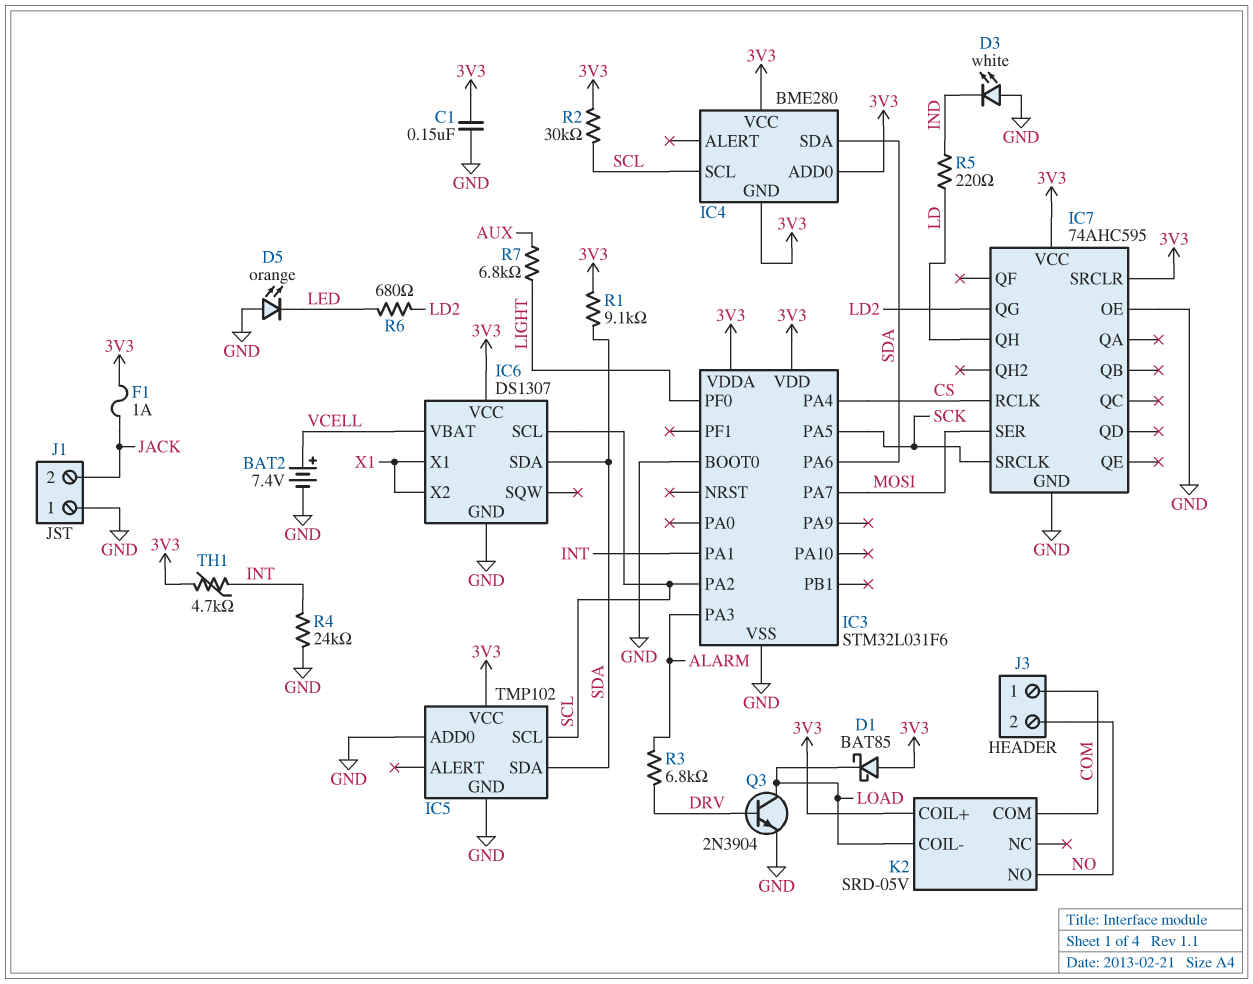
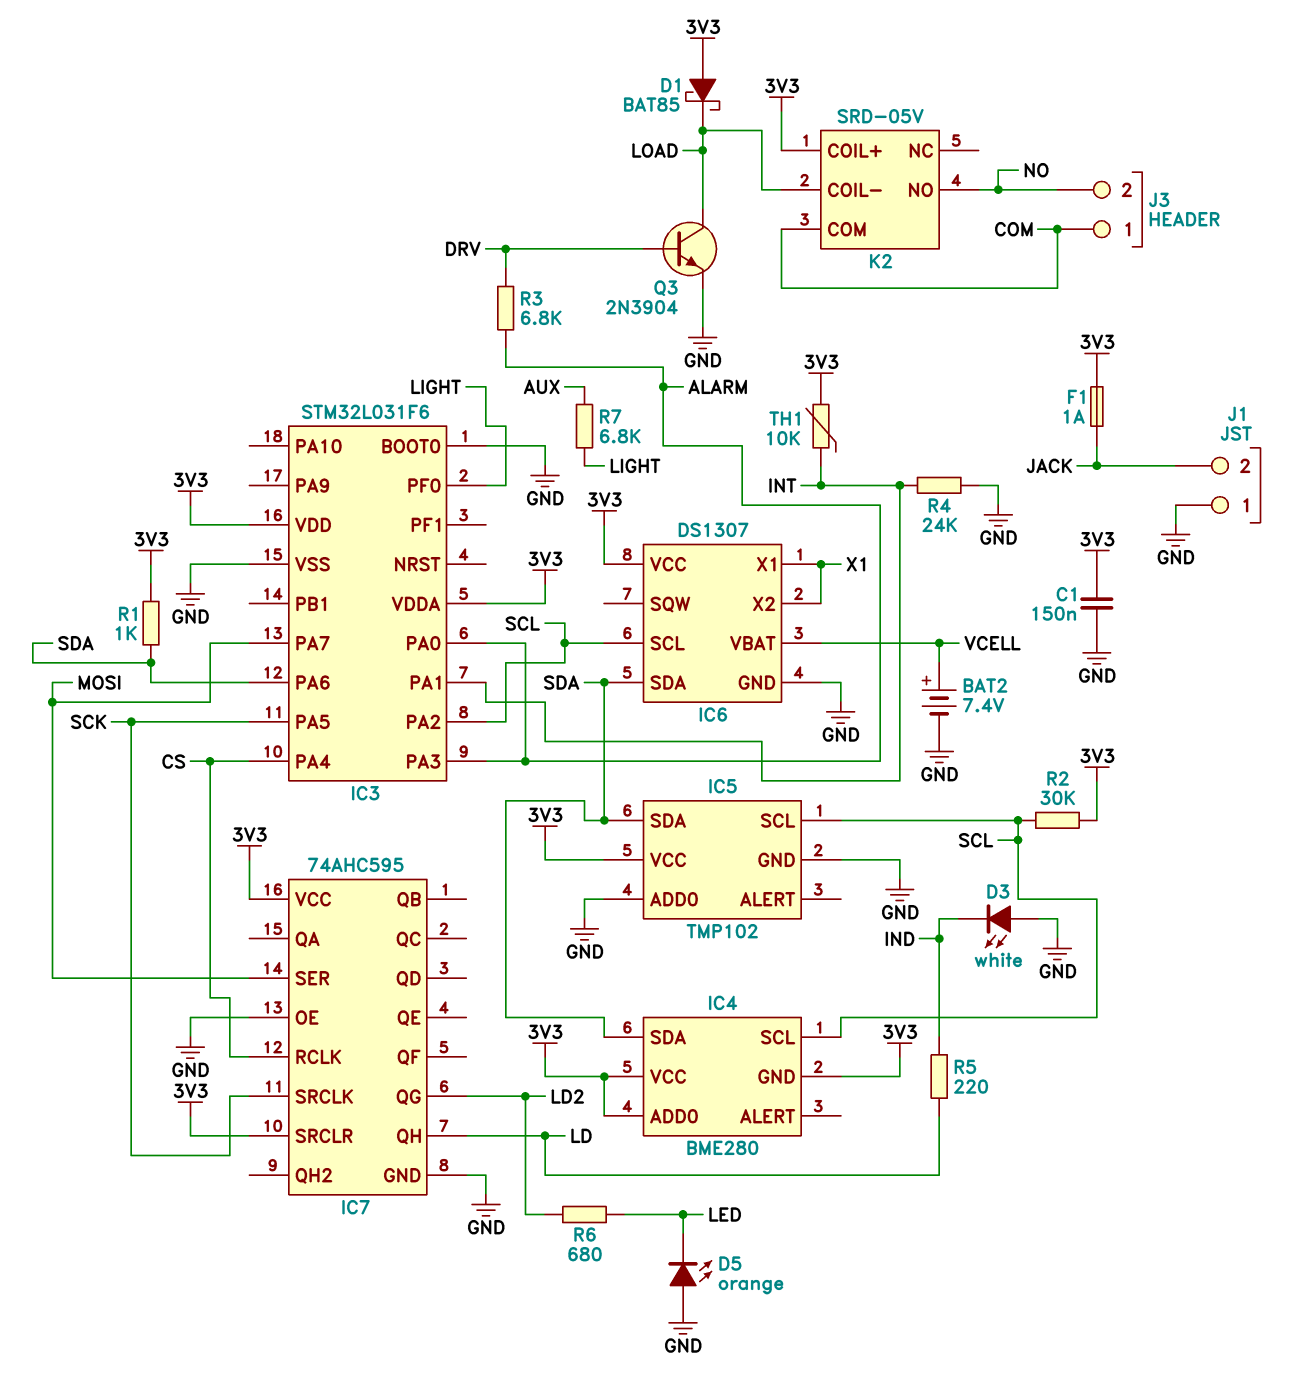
IC3 pin PA0: none -> ALARM
R1: 9.1k (3V3, SDA) -> 1k (3V3, SDA)
TH1: 4.7k (3V3, INT) -> 10k (3V3, INT)

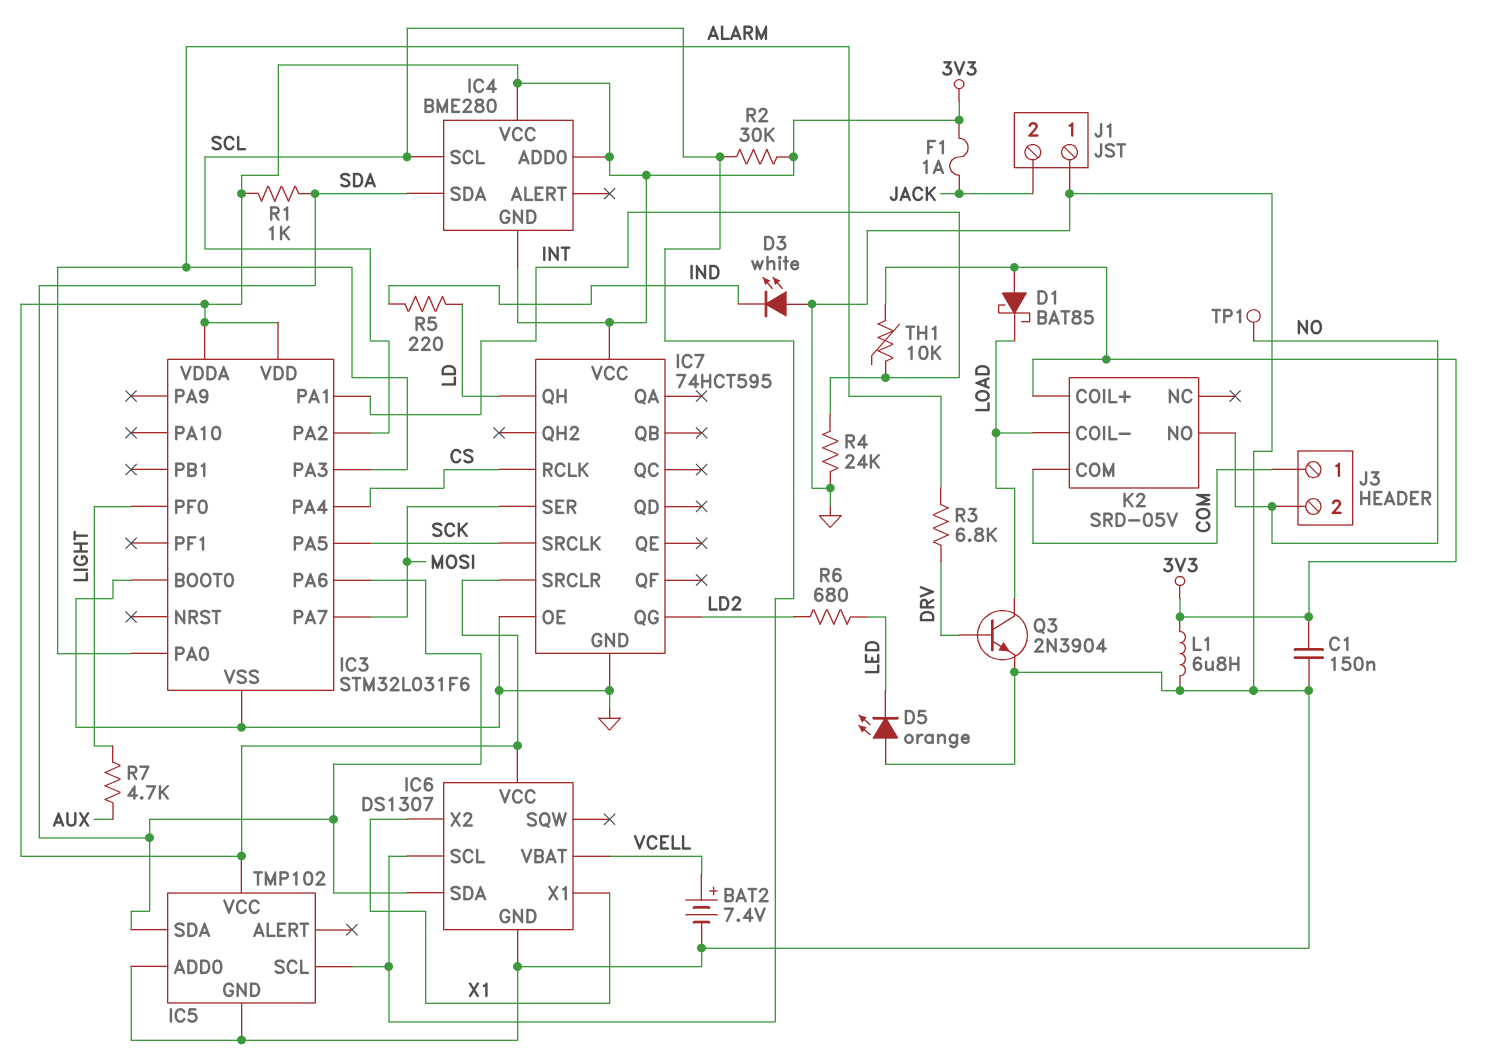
IC7: 74AHC595 -> 74HCT595
L1: none -> 6.8uH (3V3, GND)
R7: 6.8k (AUX, LIGHT) -> 4.7k (AUX, LIGHT)
TP1: none -> test point (NO)

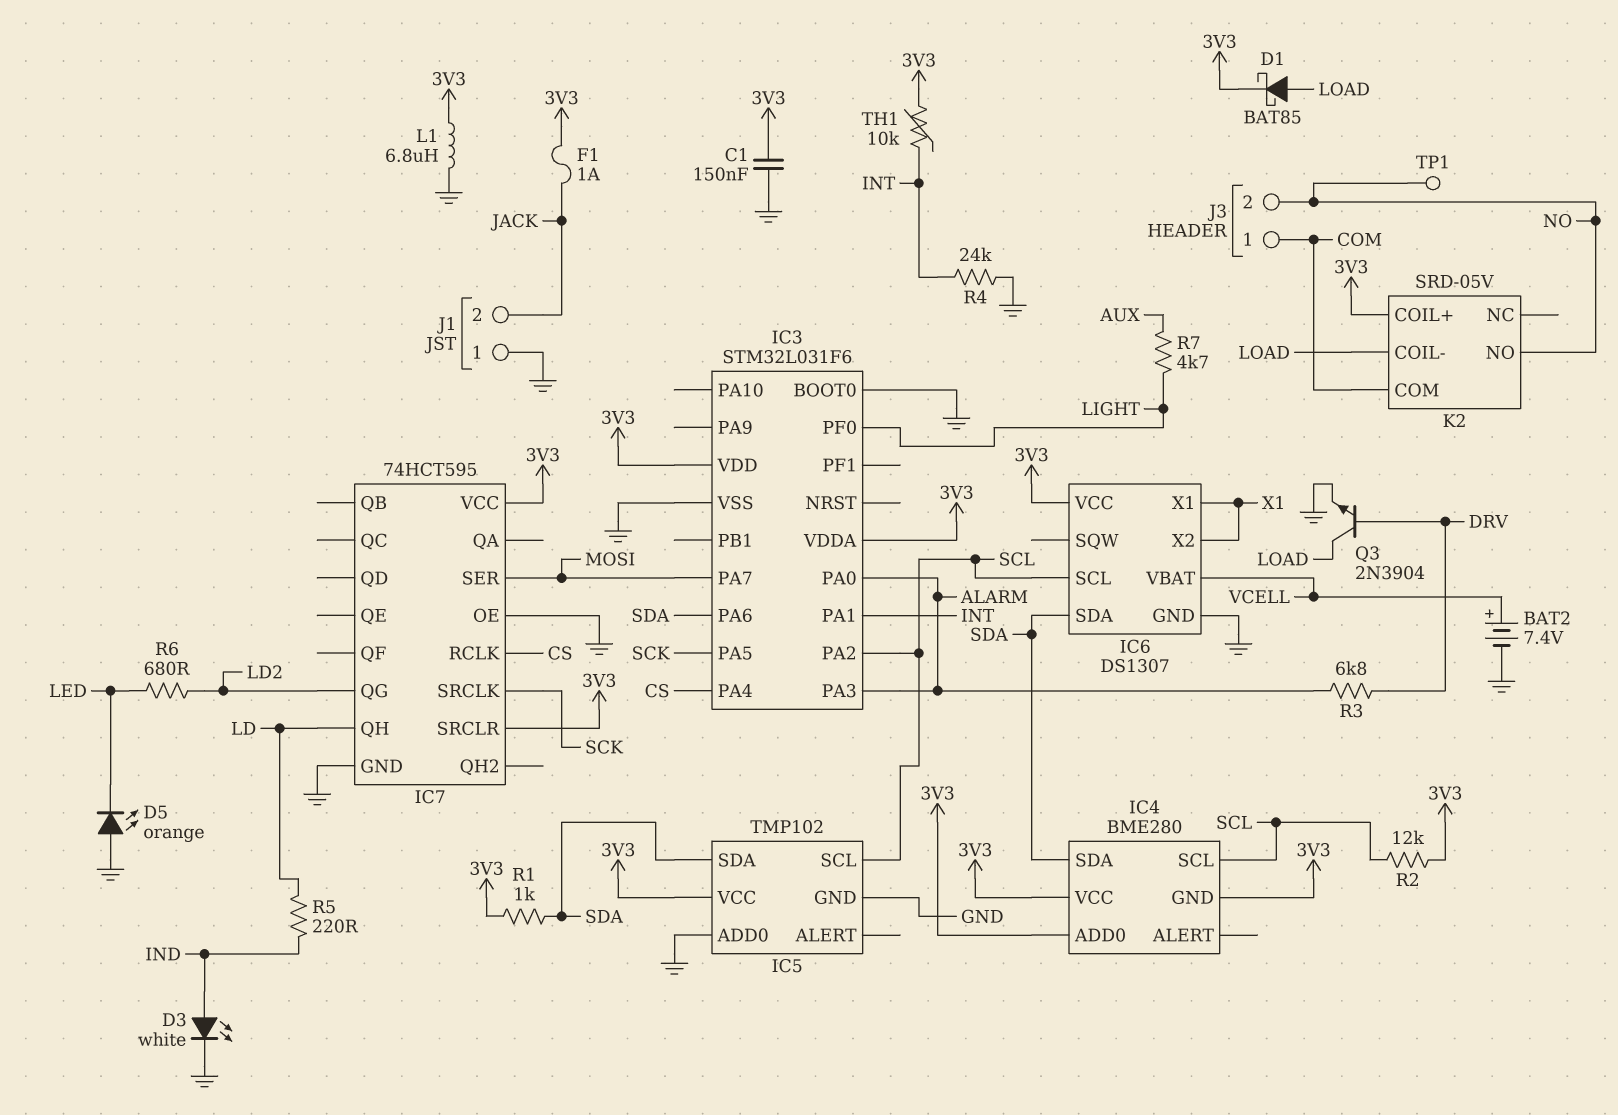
D1: schottky BAT85 (A 3V3, K LOAD) -> schottky BAT85 (A LOAD, K 3V3)
D3: LED white (A GND, K IND) -> LED white (A IND, K GND)
R2: 30k (3V3, SCL) -> 12k (3V3, SCL)

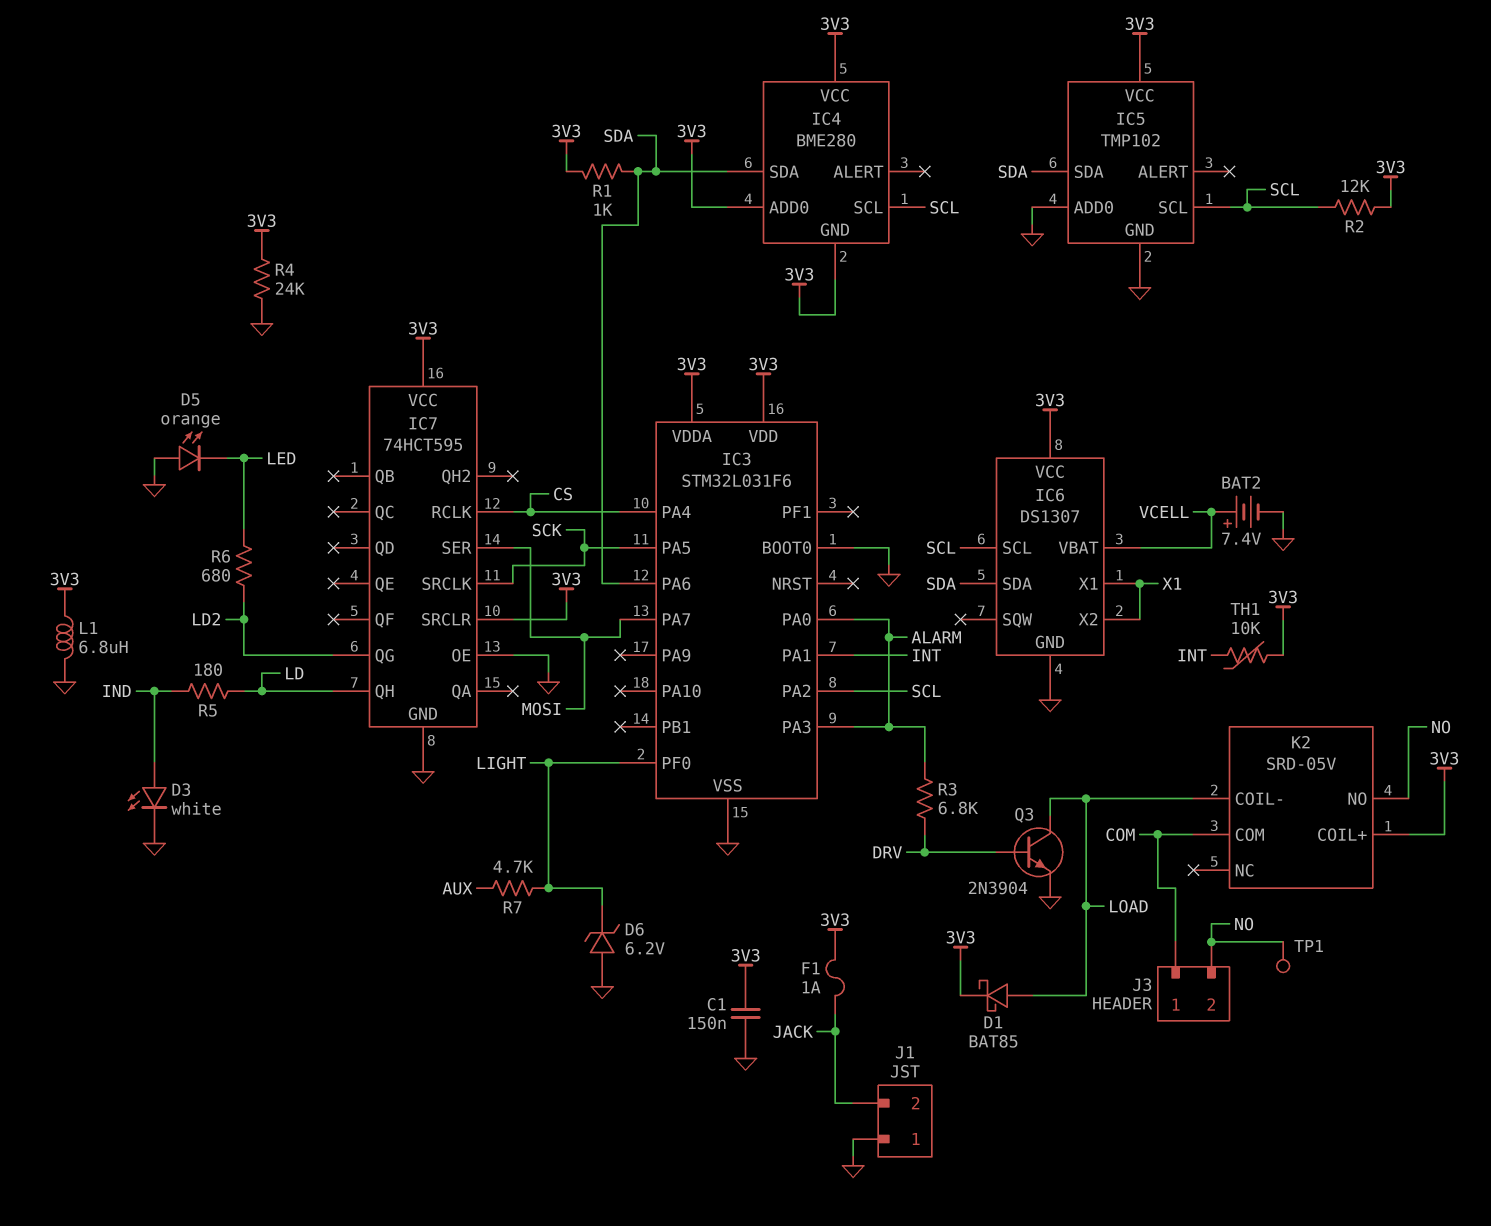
D6: none -> zener 6.2V (A GND, K LIGHT)
R4: 24k (GND, INT) -> 24k (3V3, GND)
R5: 220 (IND, LD) -> 180 (IND, LD)

